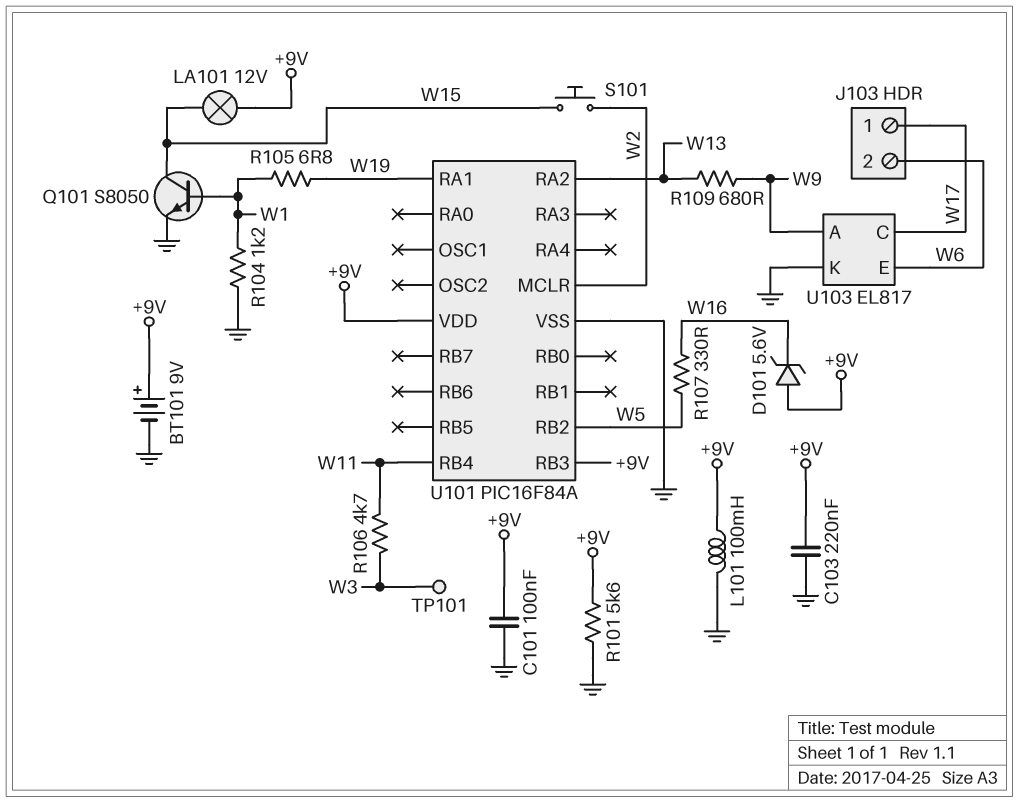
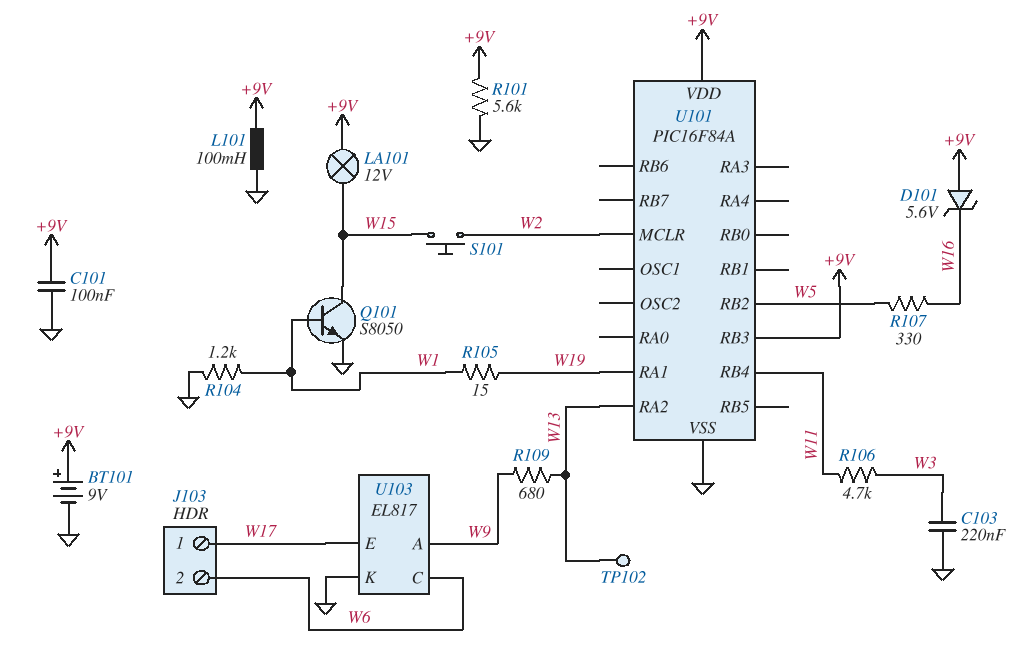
C103: 220nF (+9V, GND) -> 220nF (GND, W3)
R105: 6.8 (W1, W19) -> 15 (W1, W19)
TP101: test point (W3) -> none
TP102: none -> test point (W13)
U103 pin C: W17 -> W6
U103 pin E: W6 -> W17

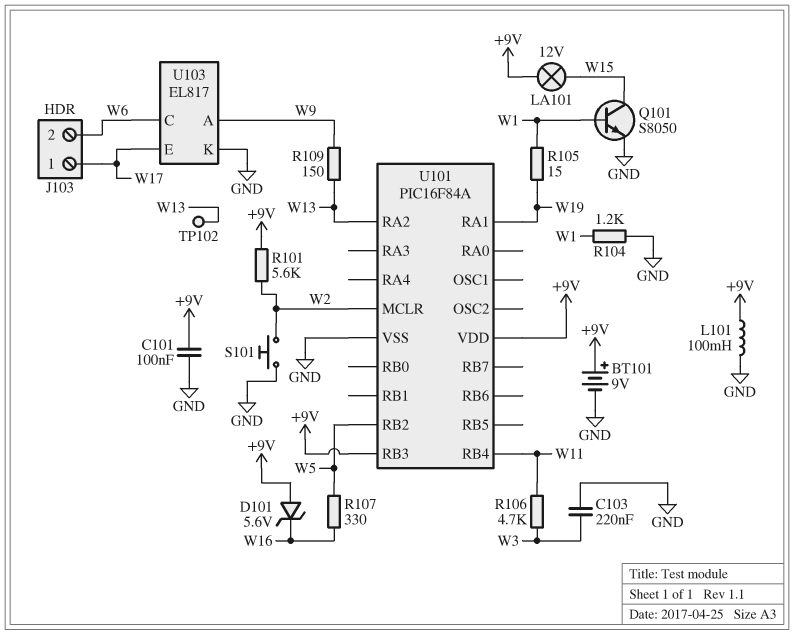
R101: 5.6k (+9V, GND) -> 5.6k (+9V, W2)
R109: 680 (W9, W13) -> 150 (W9, W13)
S101: button (W2, W15) -> button (GND, W2)

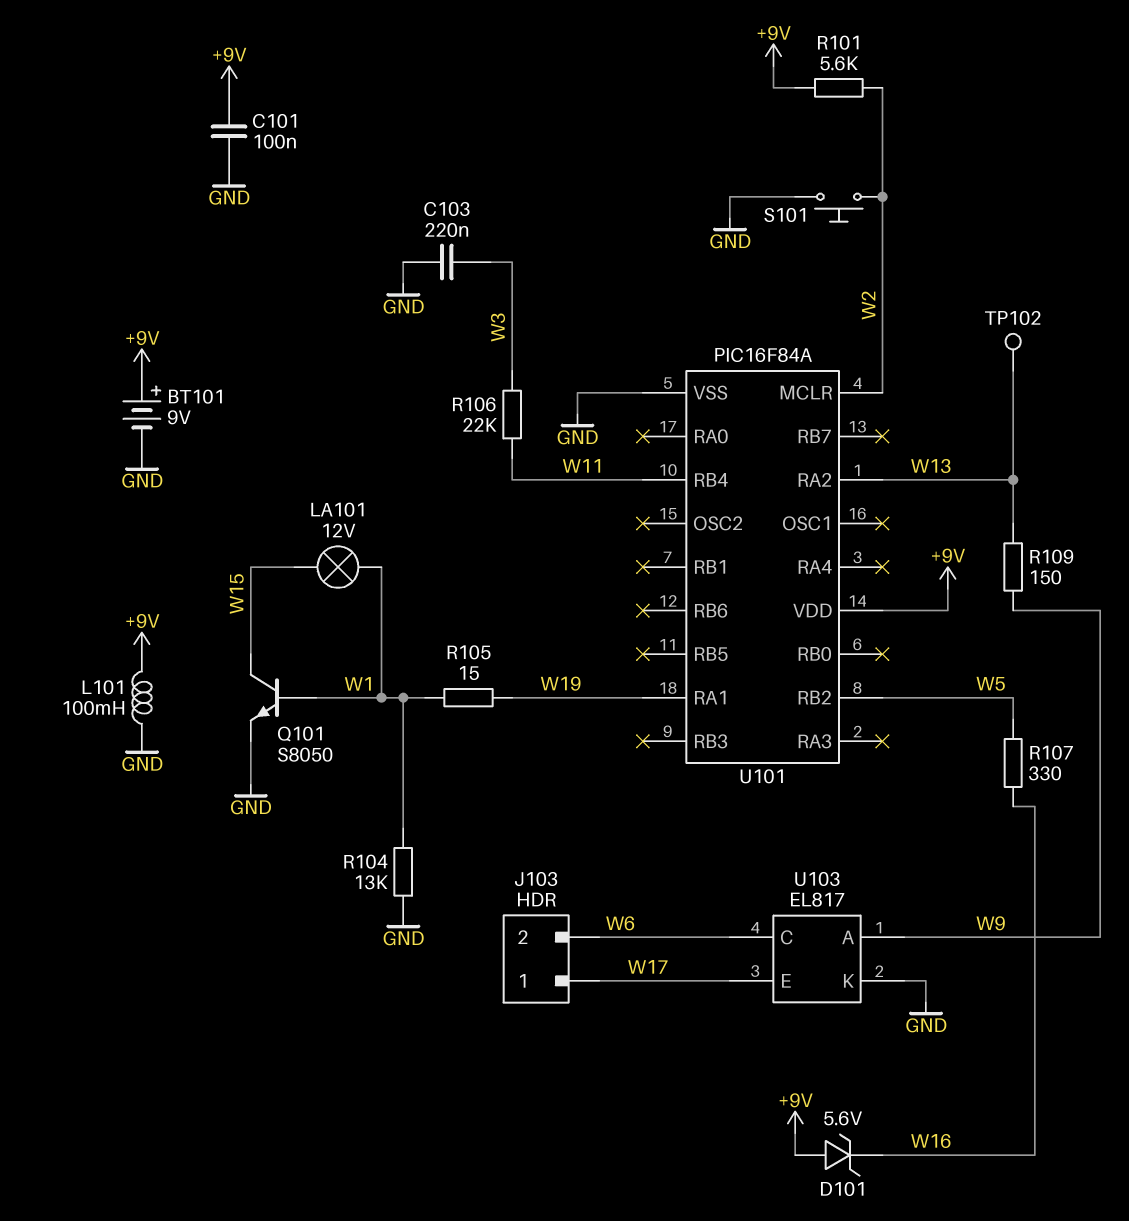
LA101: lamp 12V (+9V, W15) -> lamp 12V (W1, W15)
R104: 1.2k (GND, W1) -> 13k (GND, W1)
R106: 4.7k (W3, W11) -> 22k (W3, W11)
U101 pin RB3: +9V -> none

